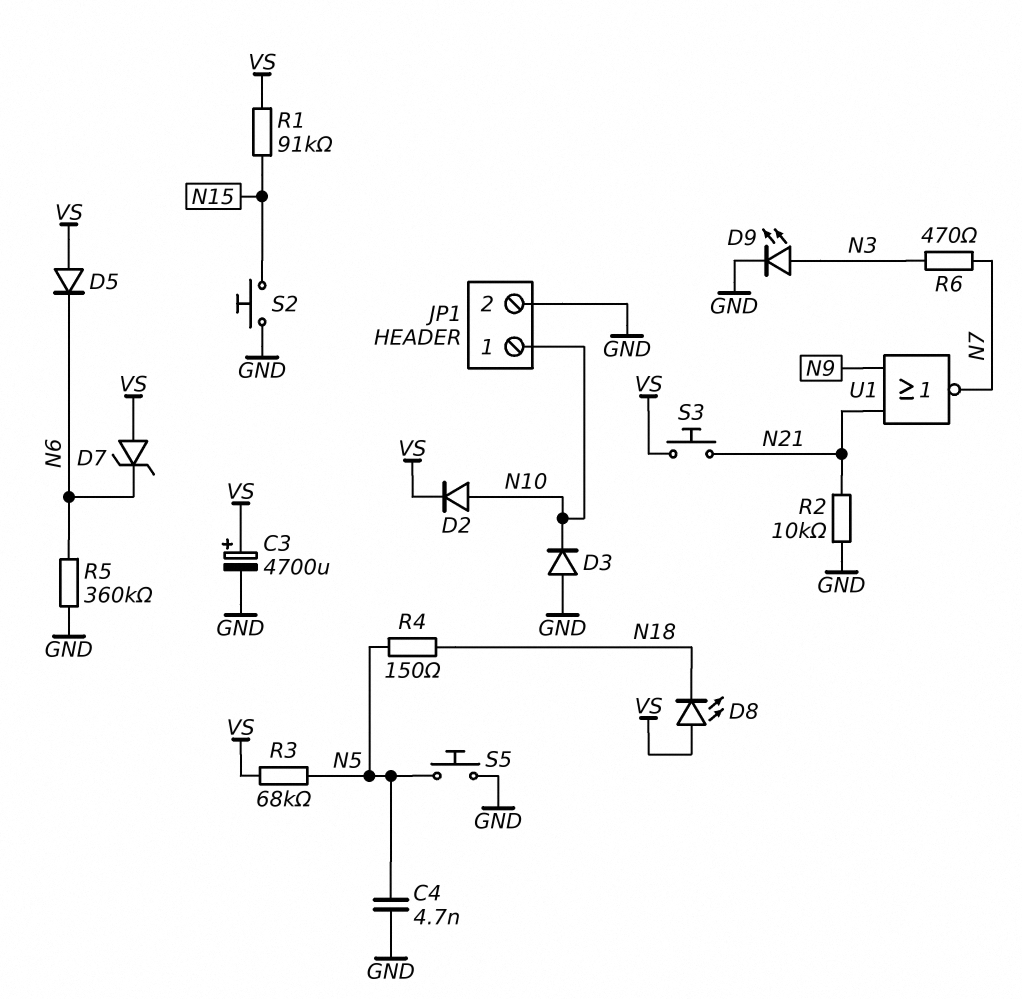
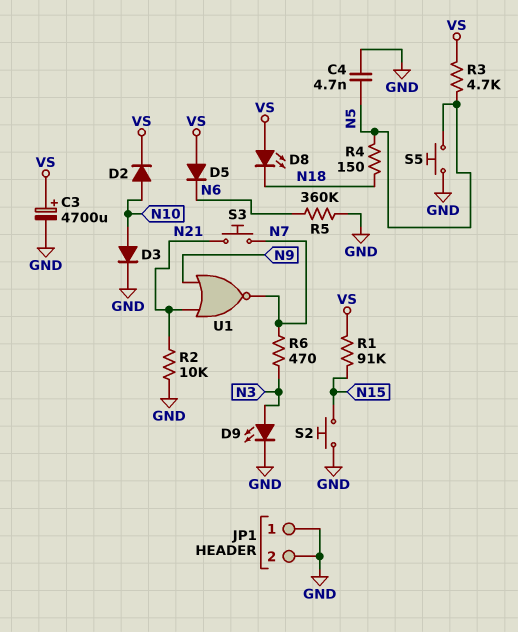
D3: diode (A GND, K N10) -> diode (A N10, K GND)
D7: zener (A VS, K N6) -> none
JP1 pin 1: N10 -> GND
R3: 68k (N5, VS) -> 4.7k (N5, VS)
S3: button (N21, VS) -> button (N7, N21)

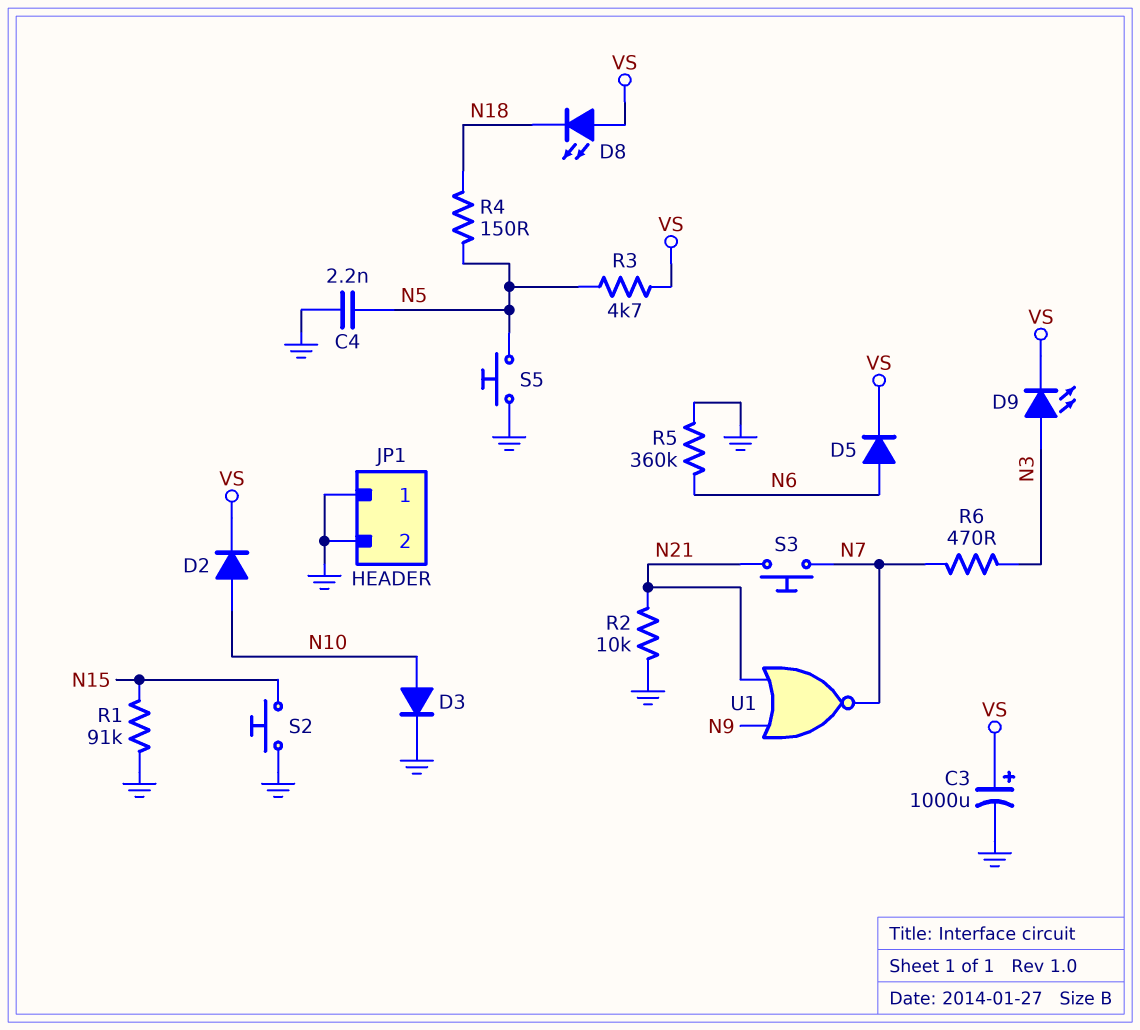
C3: 4700uF (plus VS, minus GND) -> 1000uF (plus VS, minus GND)
C4: 4.7nF (GND, N5) -> 2.2nF (GND, N5)
D5: diode (A VS, K N6) -> diode (A N6, K VS)
D9: LED (A N3, K GND) -> LED (A N3, K VS)
R1: 91k (N15, VS) -> 91k (GND, N15)

